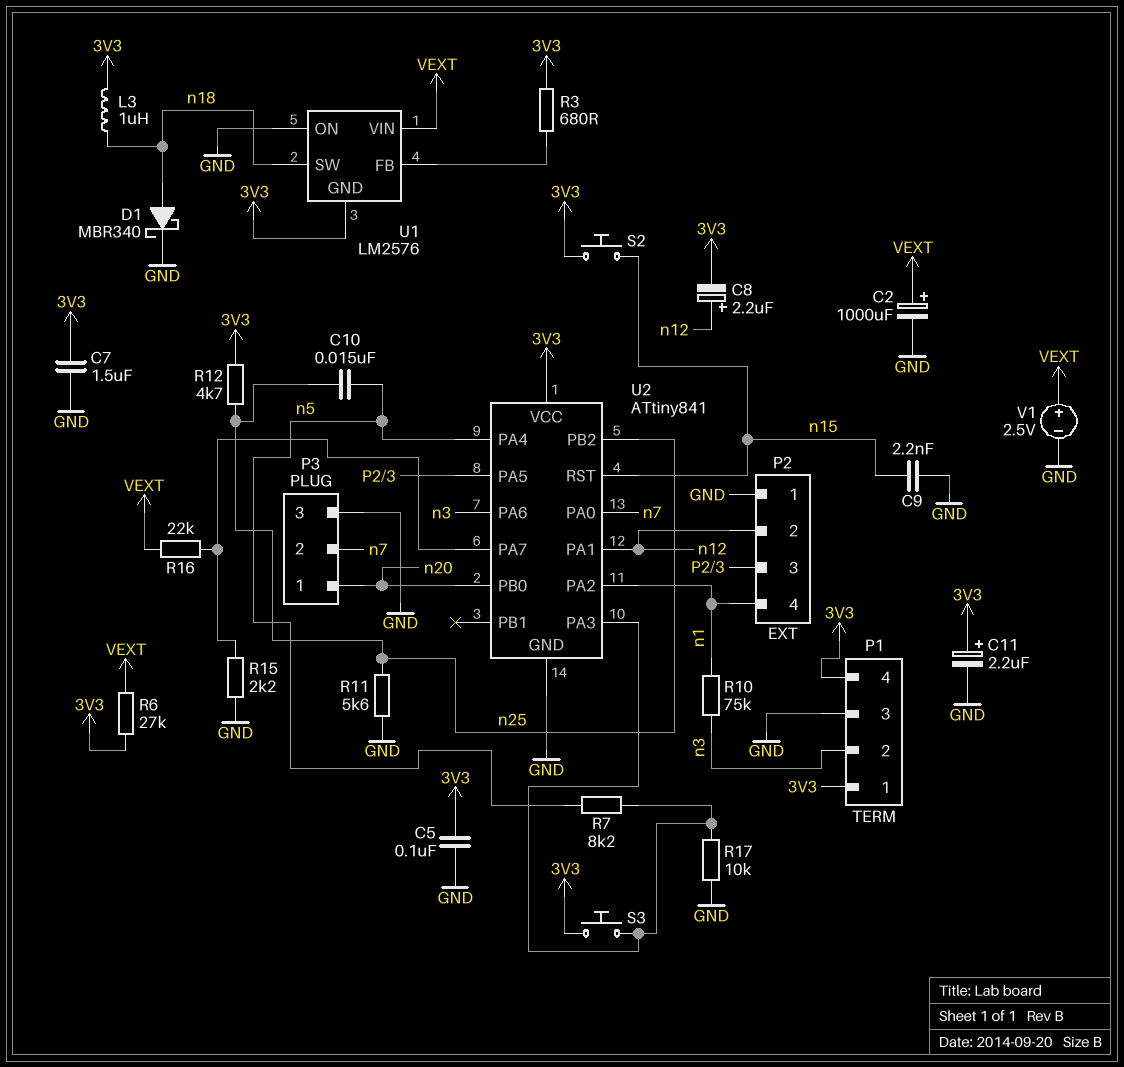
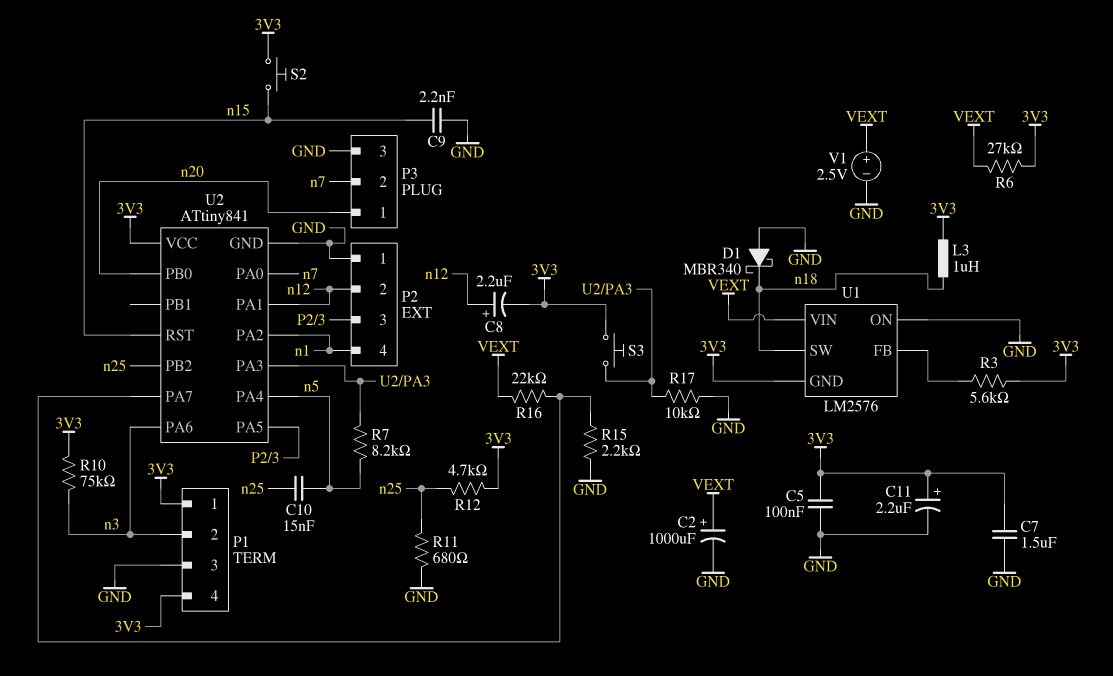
D1: schottky MBR340 (A n18, K GND) -> schottky MBR340 (A GND, K n18)
R3: 680 (3V3, U1/FB) -> 5.6k (3V3, U1/FB)
R10: 75k (n1, n3) -> 75k (3V3, n3)
R11: 5.6k (GND, n25) -> 680 (GND, n25)

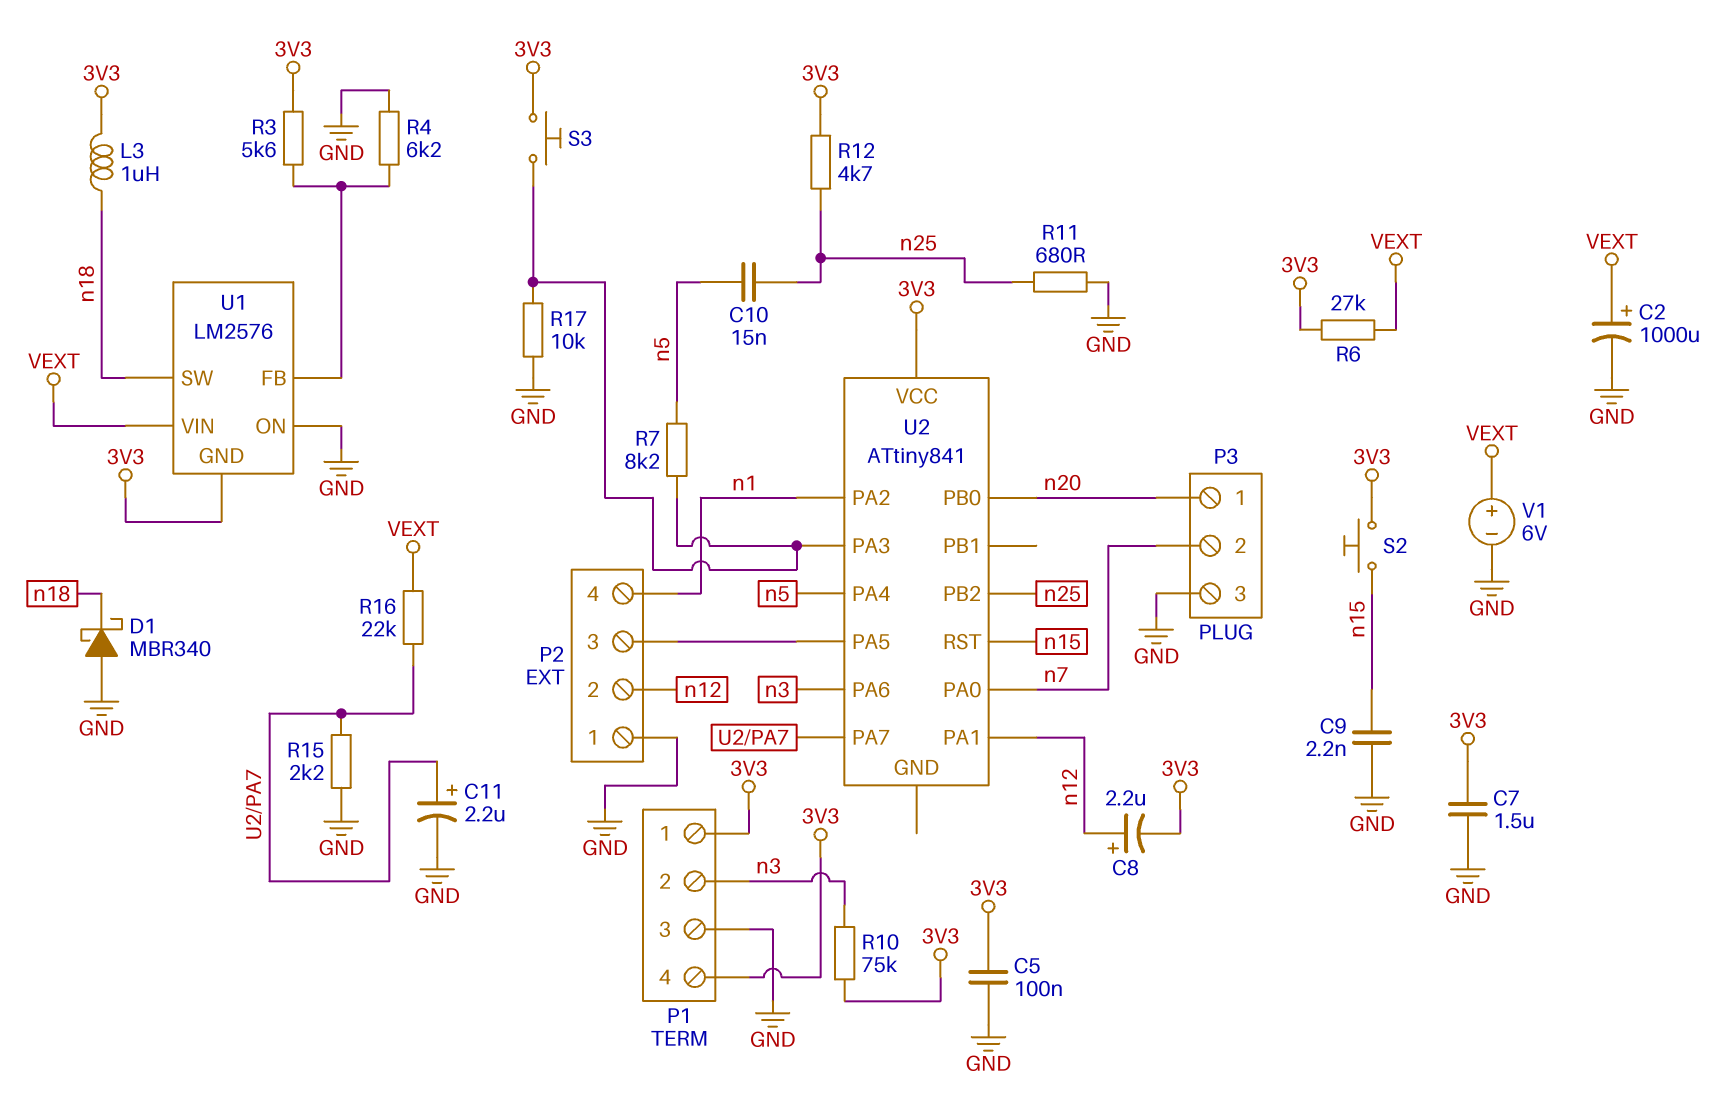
C11: 2.2uF (plus 3V3, minus GND) -> 2.2uF (plus U2/PA7, minus GND)
R4: none -> 6.2k (GND, U1/FB)
U2 pin GND: GND -> none
V1: 2.5V (plus VEXT, minus GND) -> 6V (plus VEXT, minus GND)

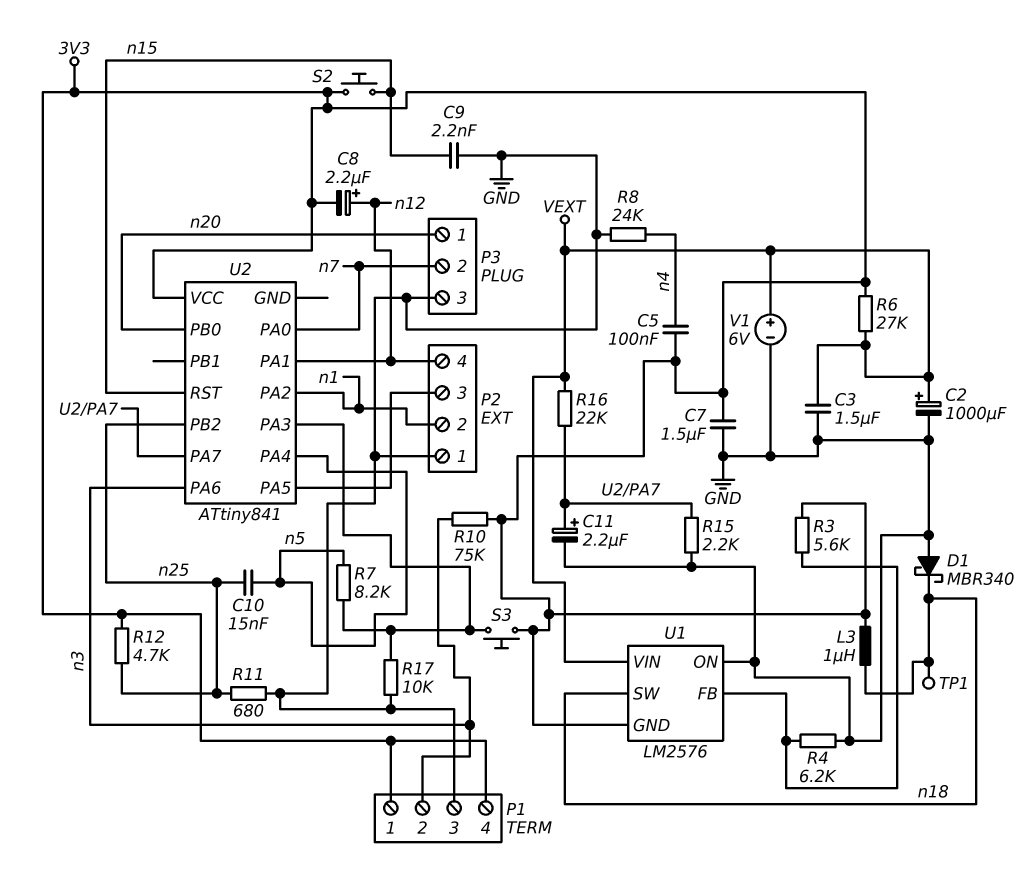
C3: none -> 1.5uF (GND, VEXT)
C5: 100nF (3V3, GND) -> 100nF (3V3, n4)
P2 pin 2: n12 -> n1
P2 pin 4: n1 -> n12
R8: none -> 24k (GND, n4)
TP1: none -> test point (n18)

